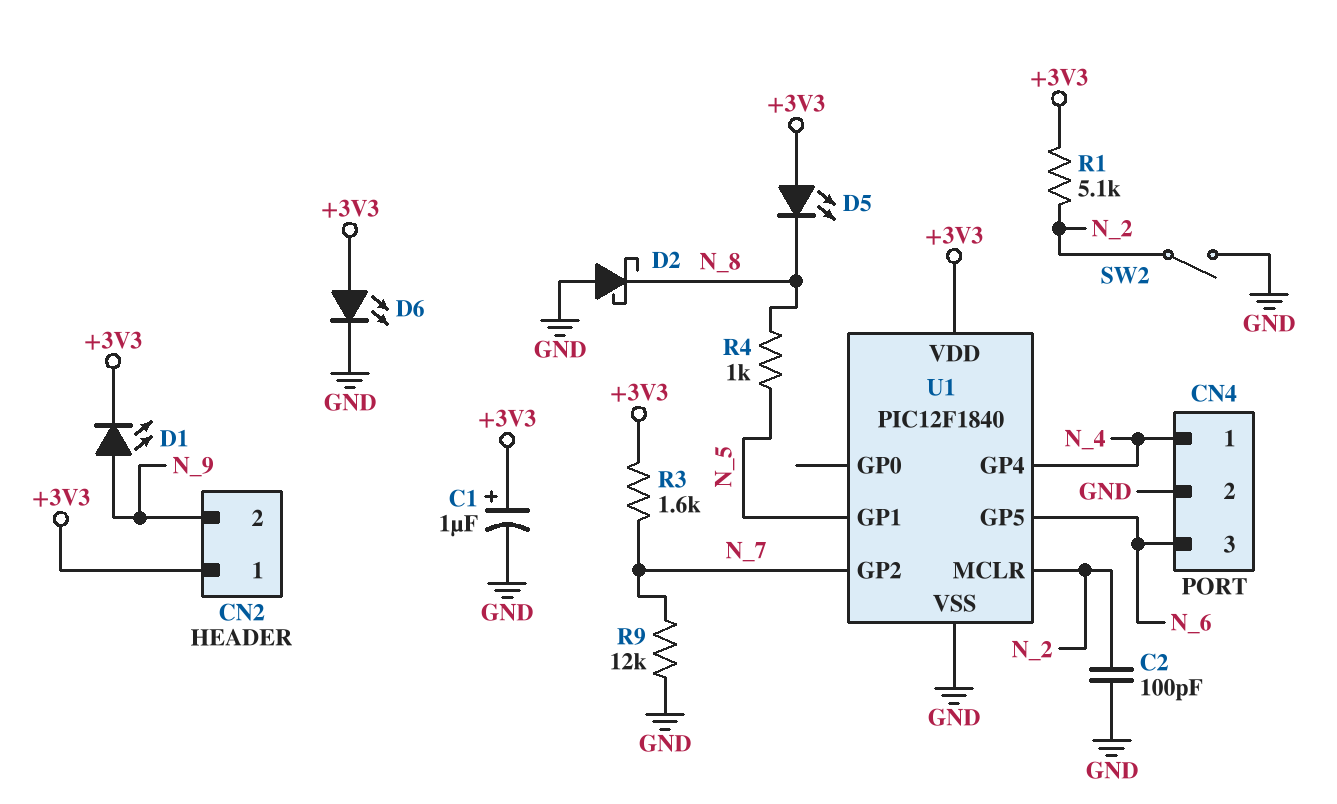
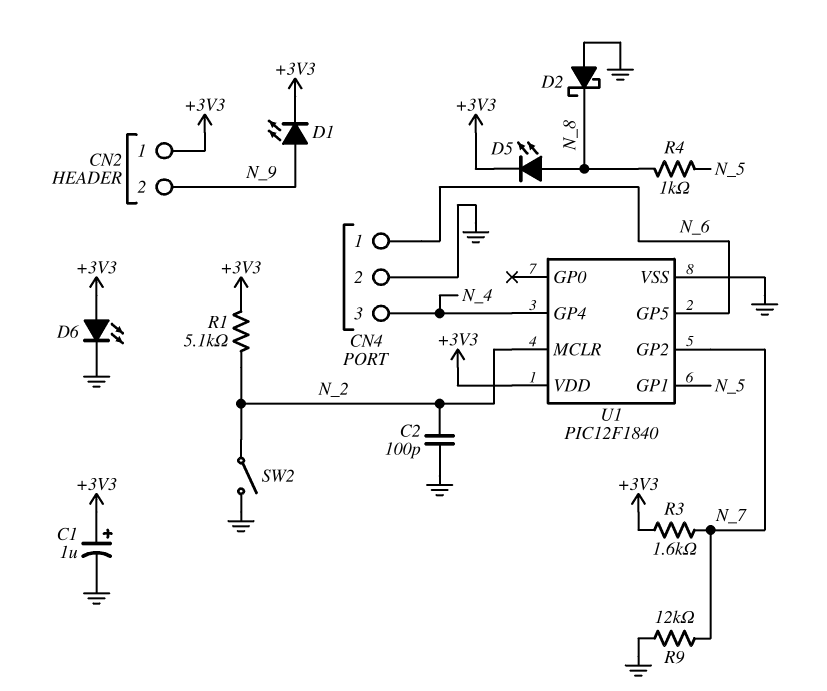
CN4 pin 1: N_4 -> N_6
CN4 pin 3: N_6 -> N_4
D5: LED (A +3V3, K N_8) -> LED (A N_8, K +3V3)

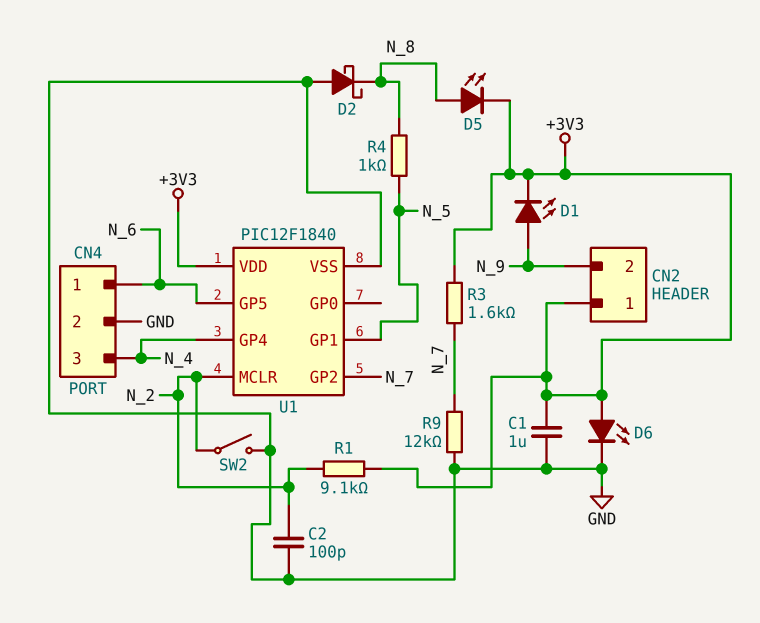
C1: 1uF (plus +3V3, minus GND) -> 1uF (+3V3, GND)
R1: 5.1k (+3V3, N_2) -> 9.1k (+3V3, N_2)

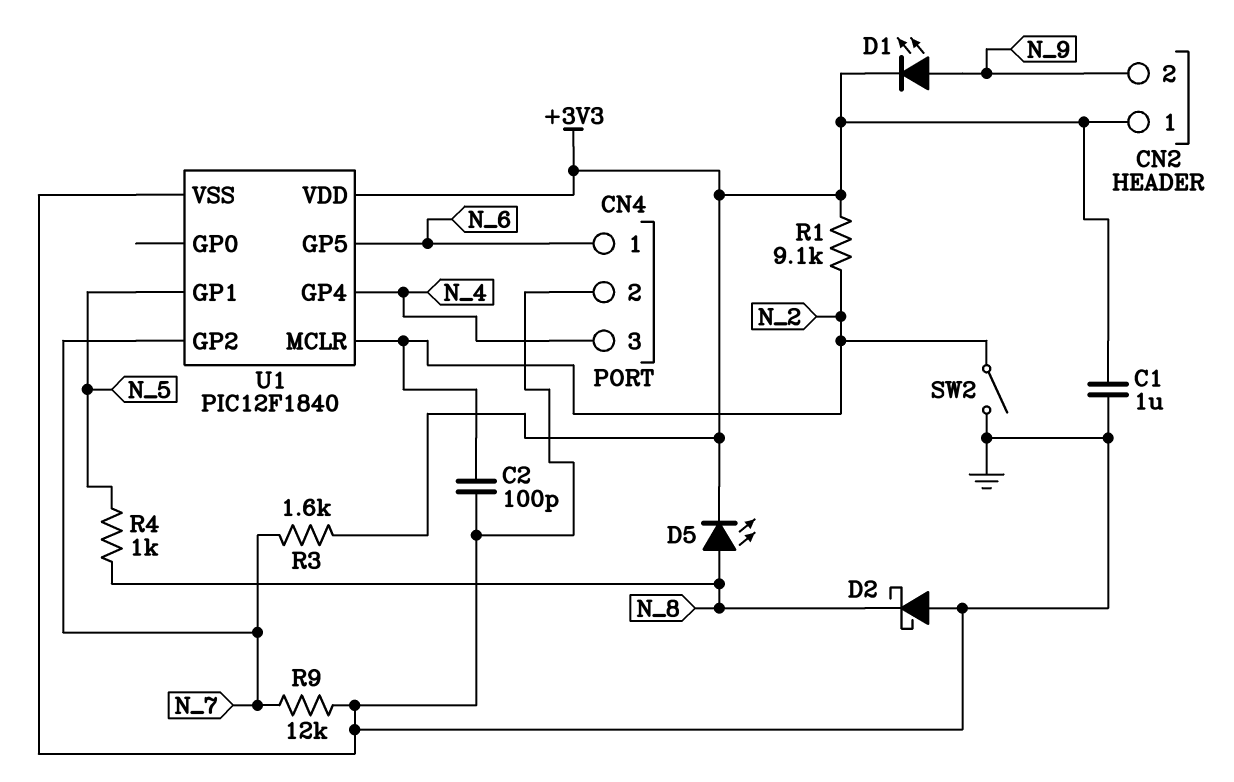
D6: LED (A +3V3, K GND) -> none

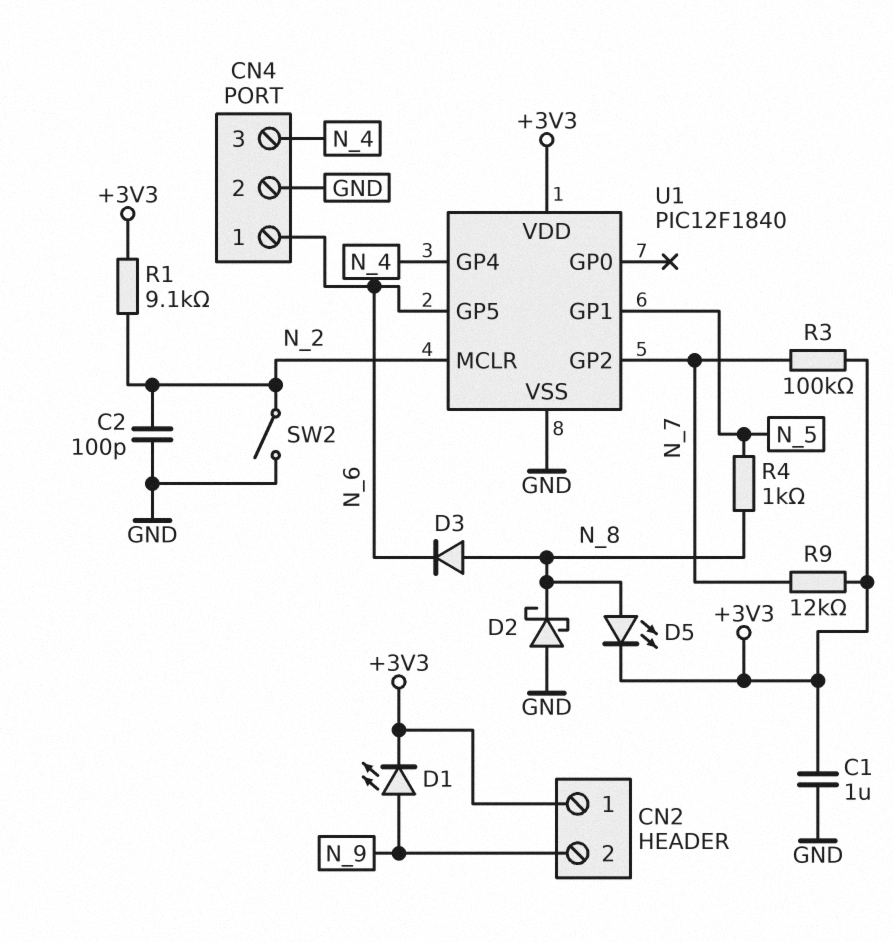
D3: none -> diode (A N_8, K N_6)
R3: 1.6k (+3V3, N_7) -> 100k (+3V3, N_7)
R9: 12k (GND, N_7) -> 12k (+3V3, N_7)

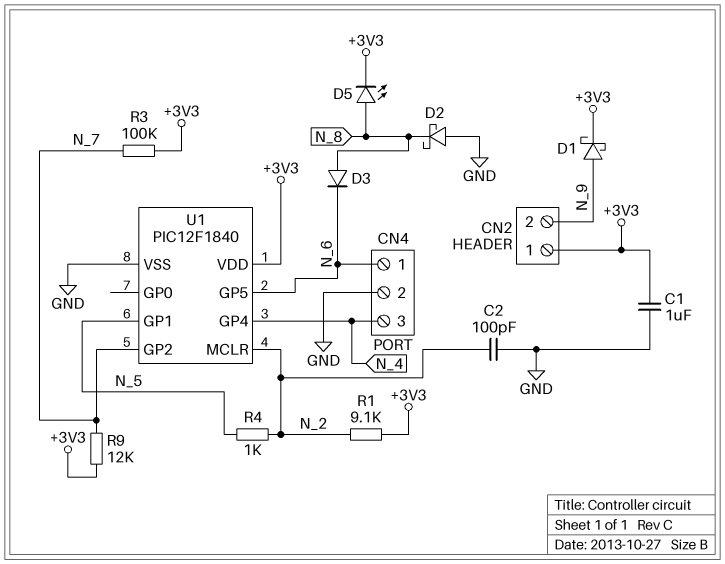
D1: LED (A N_9, K +3V3) -> schottky (A N_9, K +3V3)
R4: 1k (N_5, N_8) -> 1k (N_2, N_5)
SW2: switch (GND, N_2) -> none

